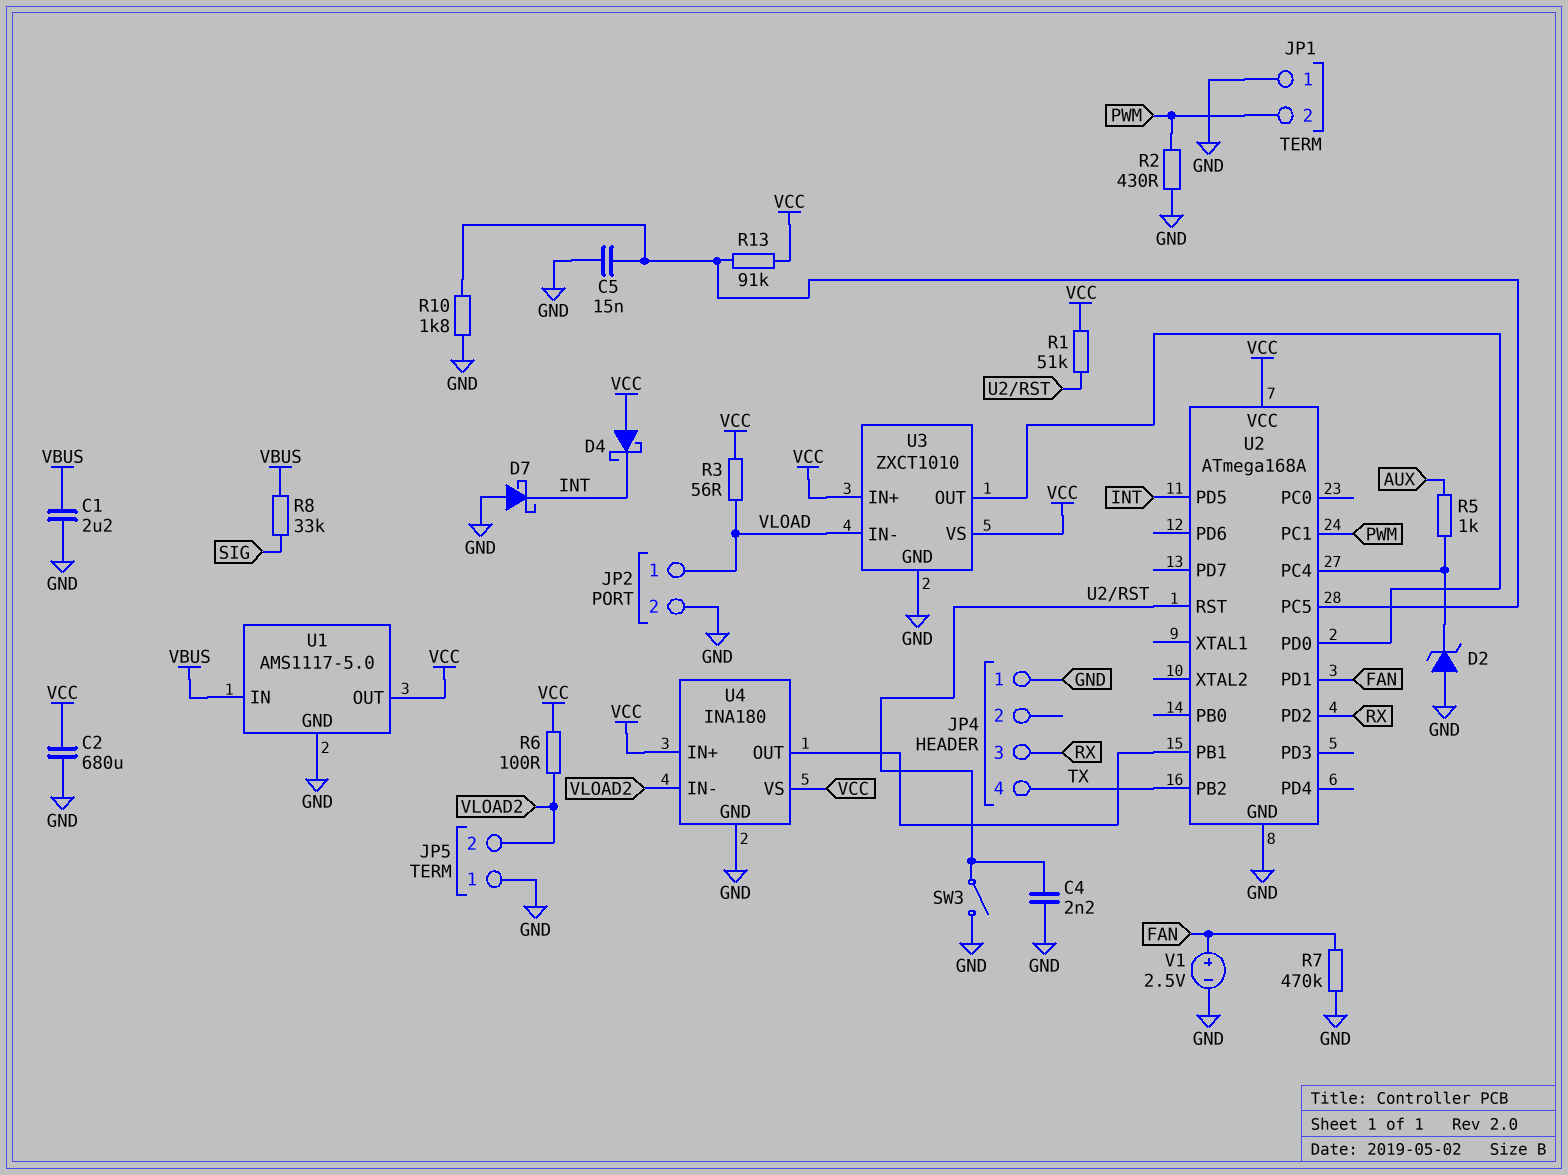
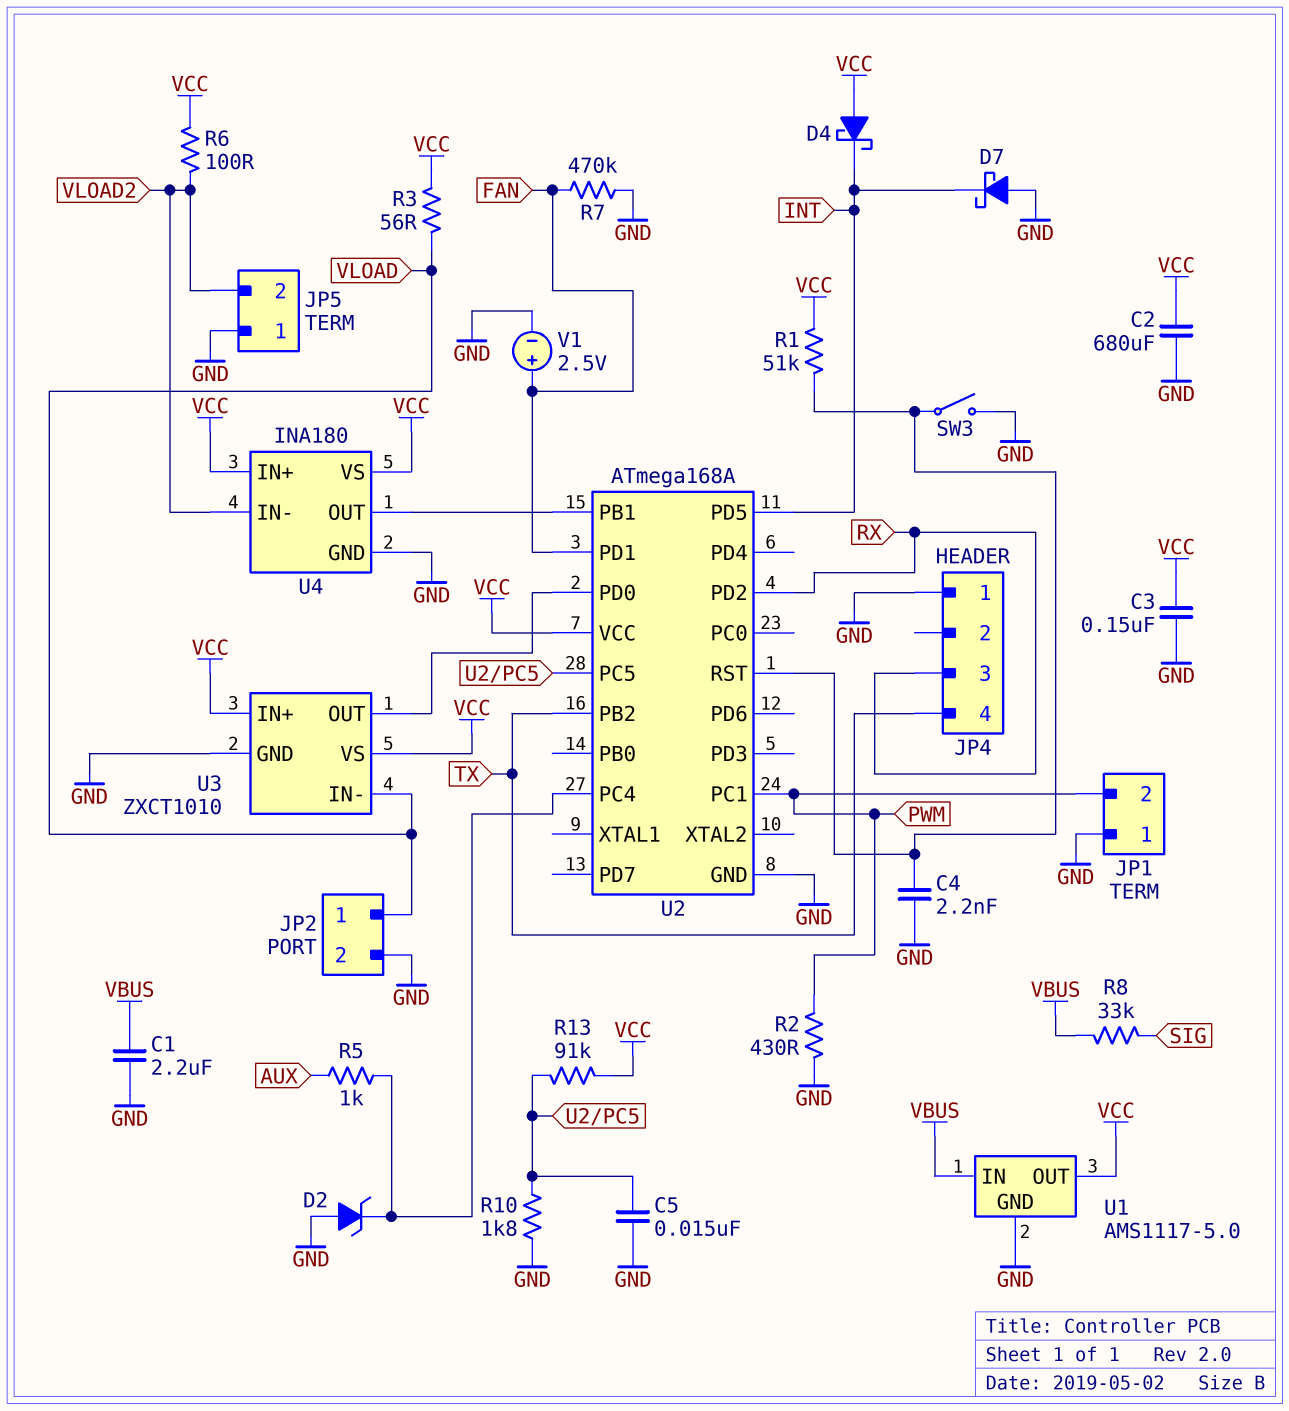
C3: none -> 150nF (GND, VCC)

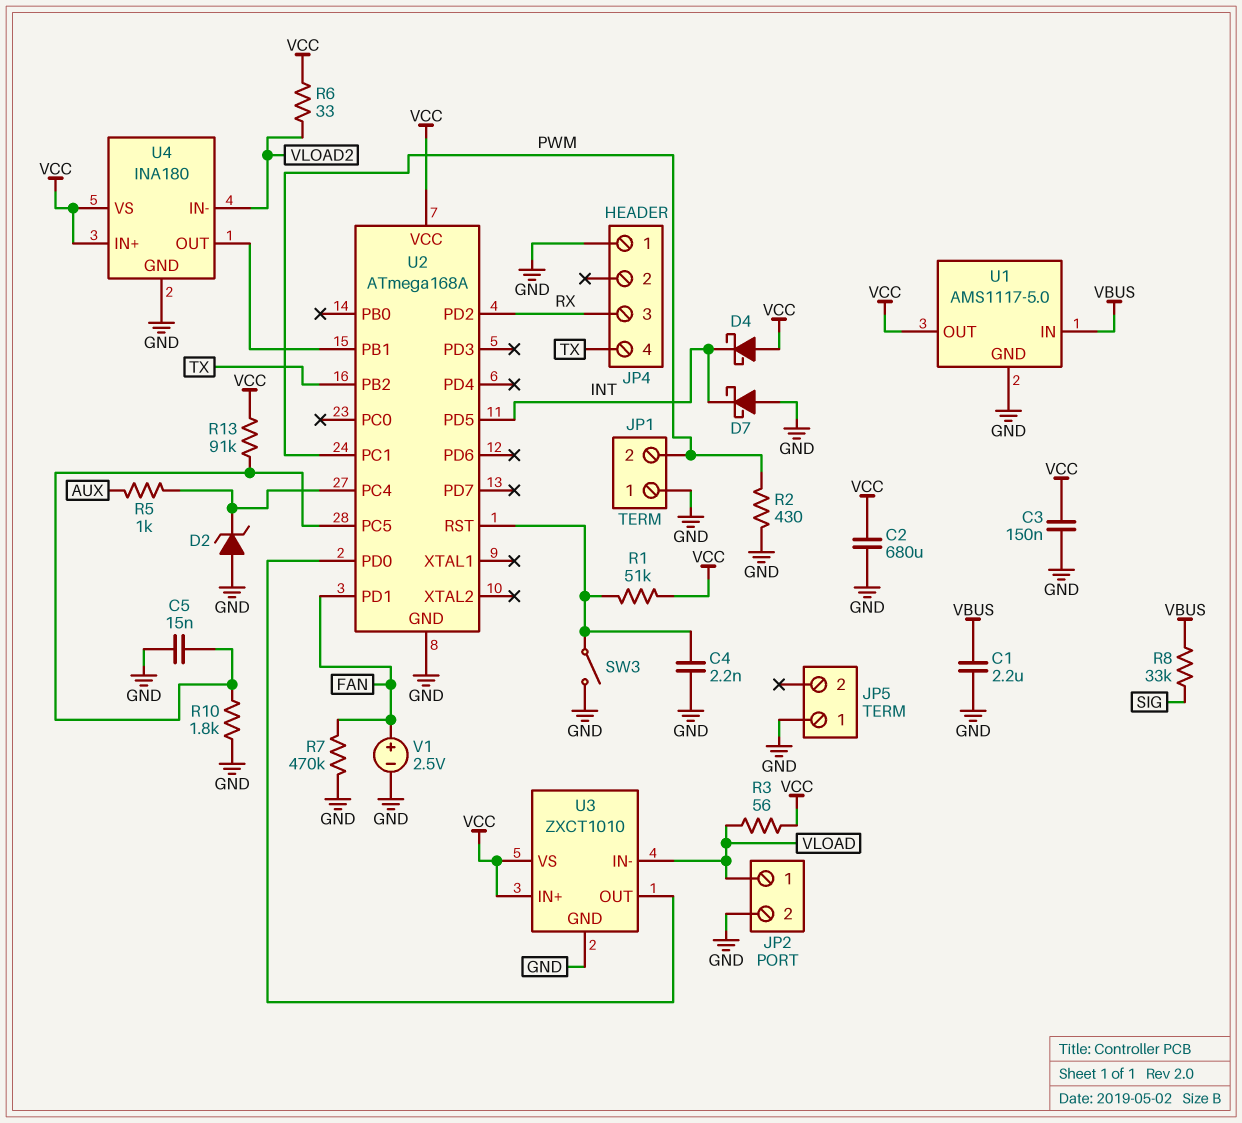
JP5 pin 2: VLOAD2 -> none
R6: 100 (VCC, VLOAD2) -> 33 (VCC, VLOAD2)

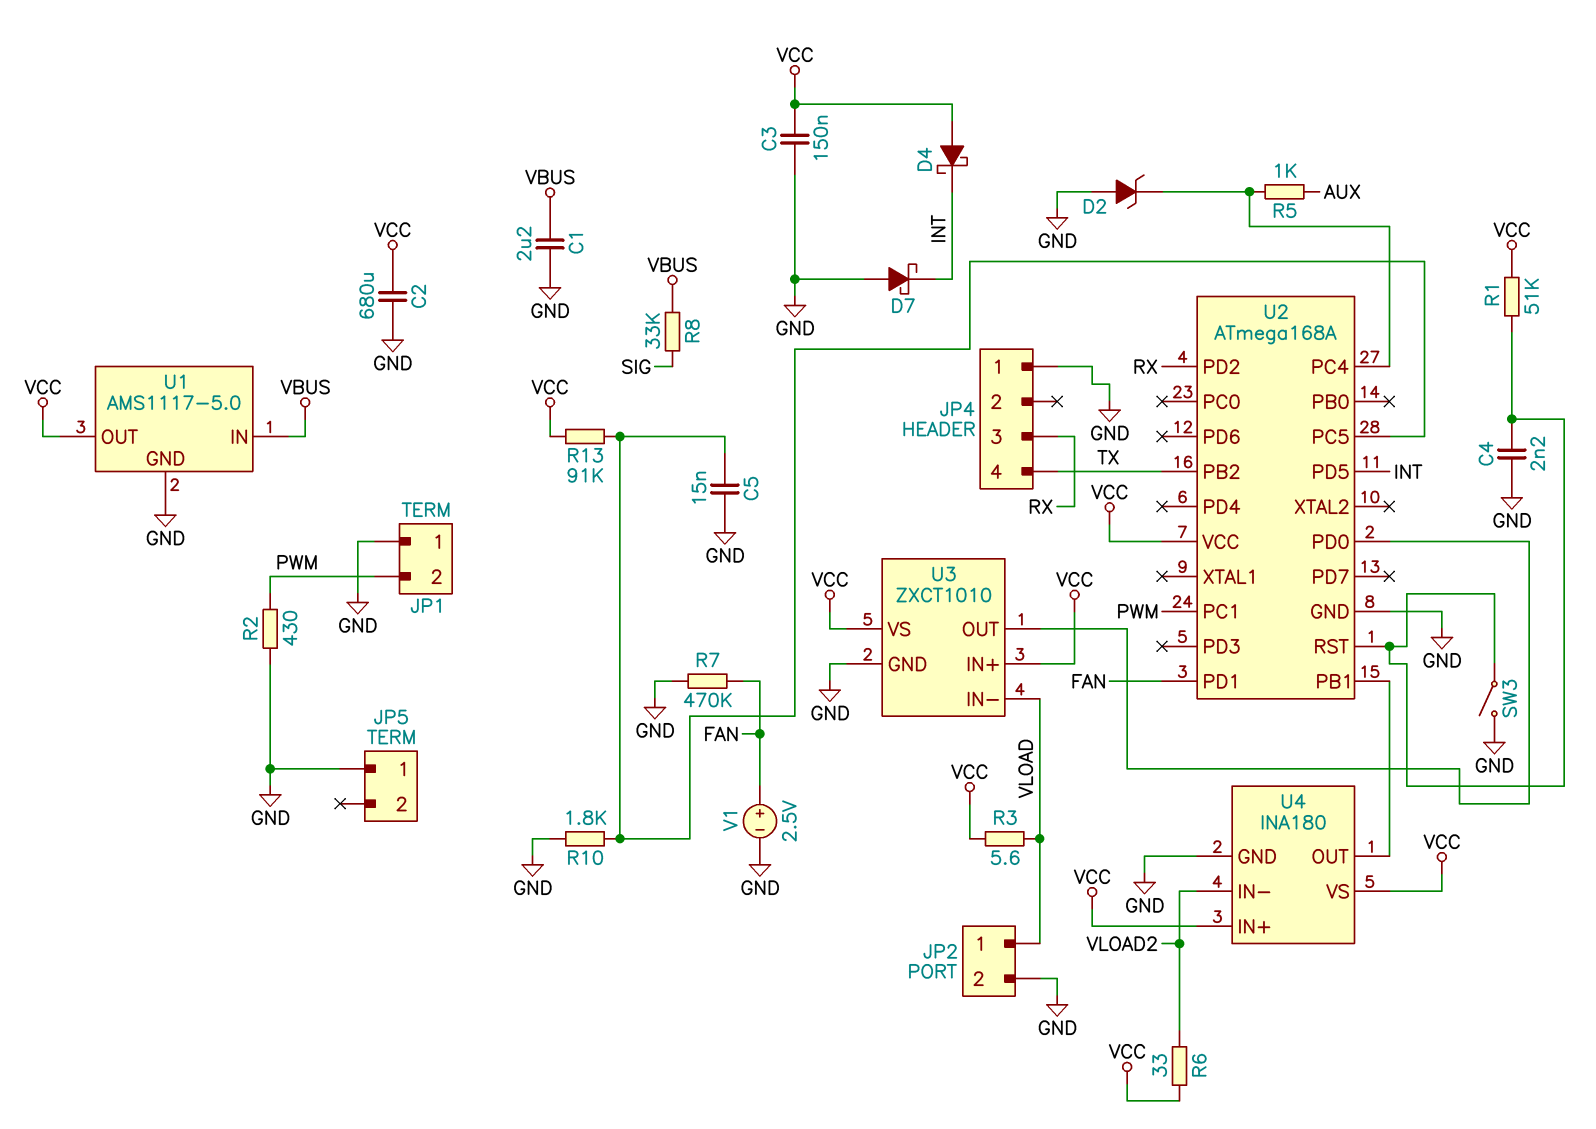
R3: 56 (VCC, VLOAD) -> 5.6 (VCC, VLOAD)

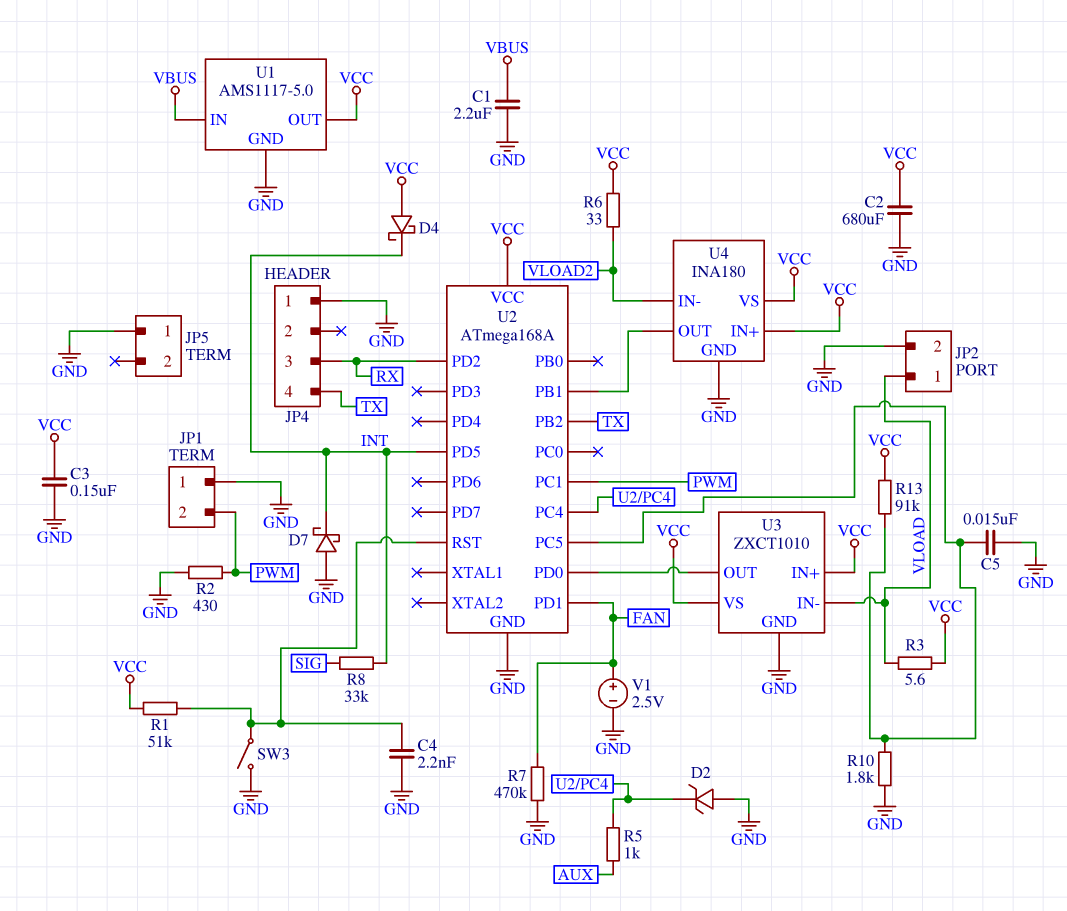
R8: 33k (SIG, VBUS) -> 33k (INT, SIG)

